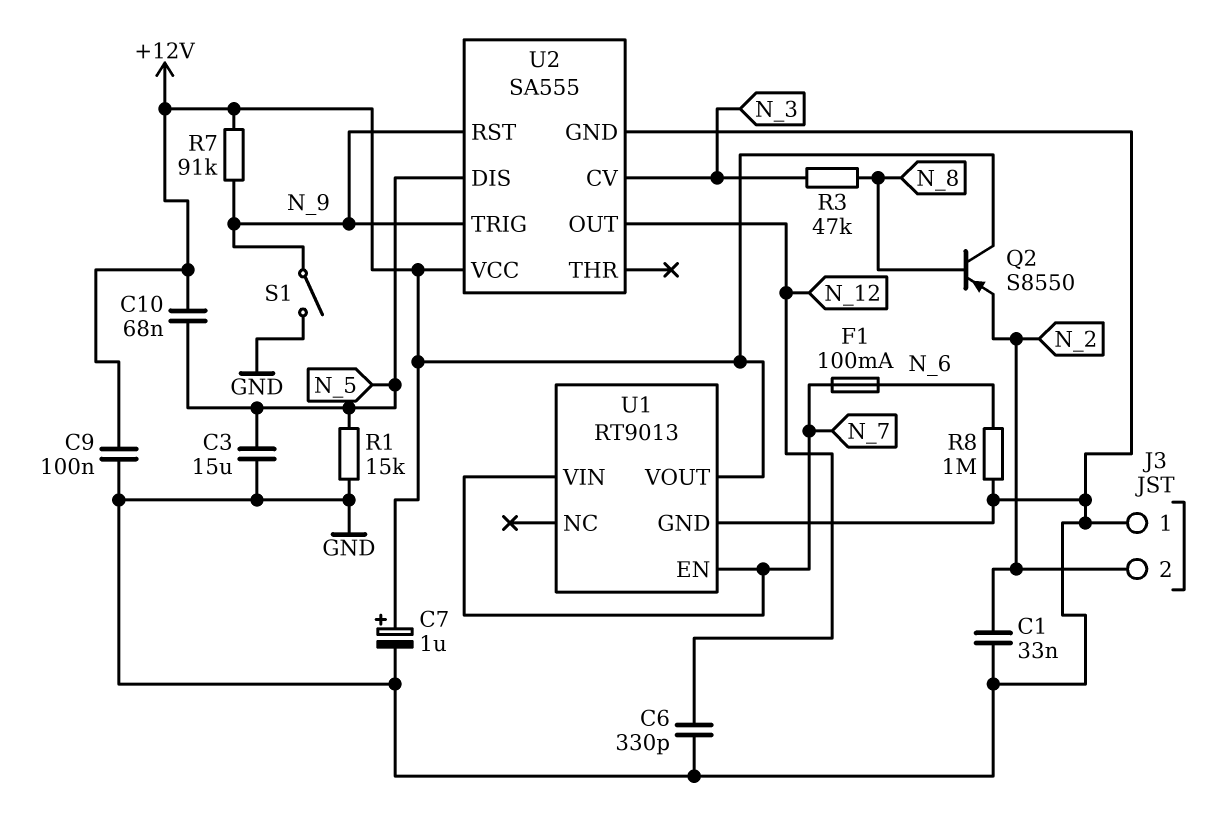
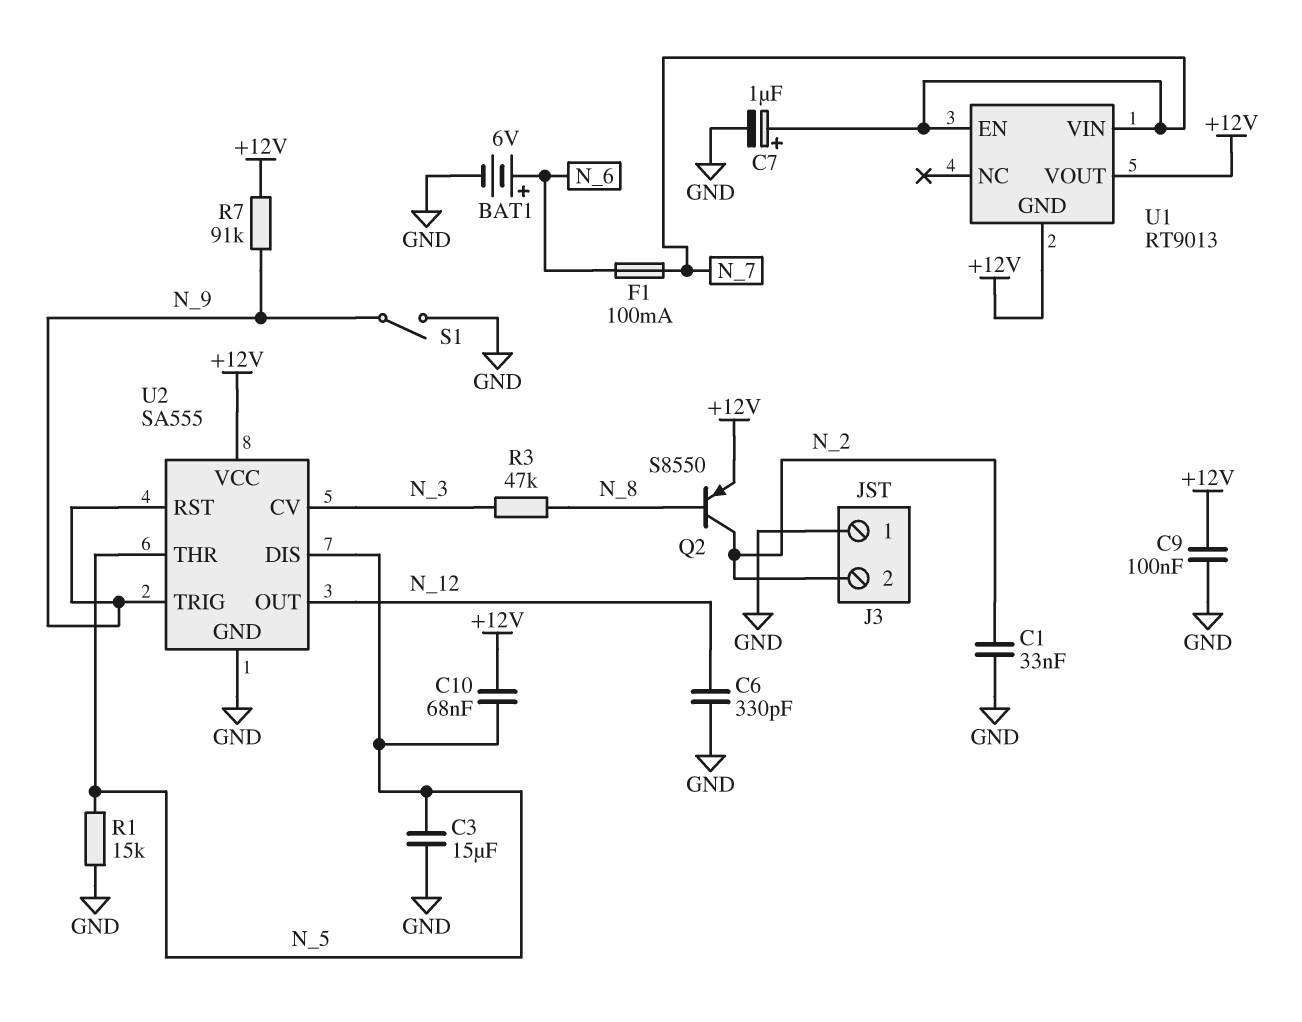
BAT1: none -> 6V (plus N_6, minus GND)
C7: 1uF (plus +12V, minus GND) -> 1uF (plus N_7, minus GND)
Q2: PNP S8550 (B N_8, C +12V, E N_2) -> PNP S8550 (B N_8, C N_2, E +12V)
R8: 1M (GND, N_6) -> none
U1 pin GND: GND -> +12V
U2 pin THR: none -> N_5

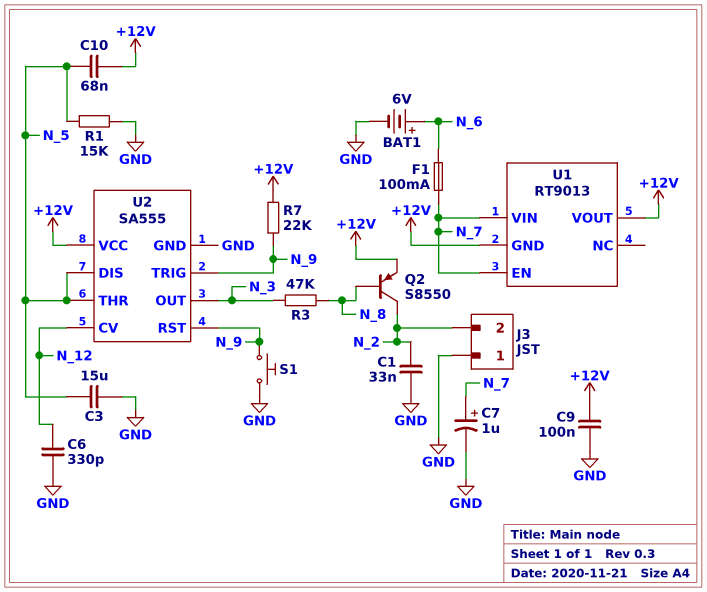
R7: 91k (+12V, N_9) -> 22k (+12V, N_9)
S1: switch (GND, N_9) -> button (GND, N_9)
U2 pin CV: N_3 -> N_12
U2 pin OUT: N_12 -> N_3

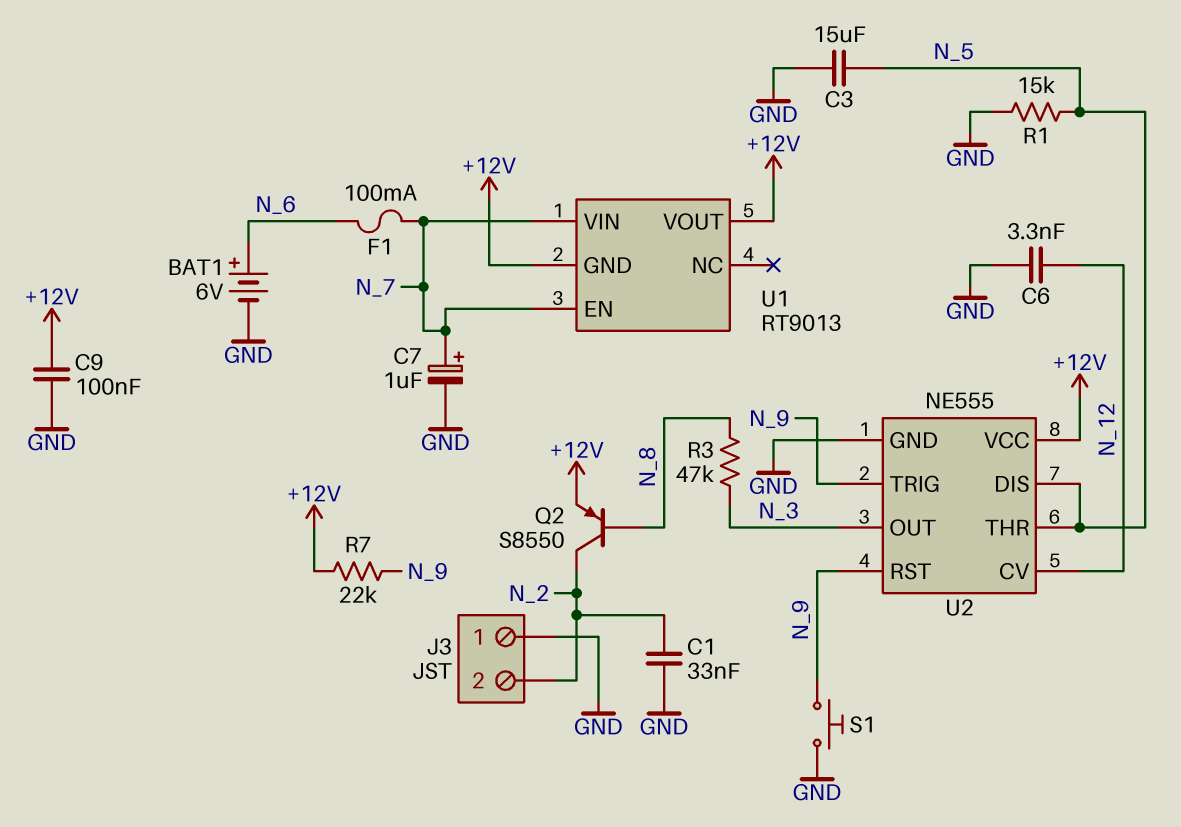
C6: 330pF (GND, N_12) -> 3.3nF (GND, N_12)
C10: 68nF (+12V, N_5) -> none
U2: SA555 -> NE555

